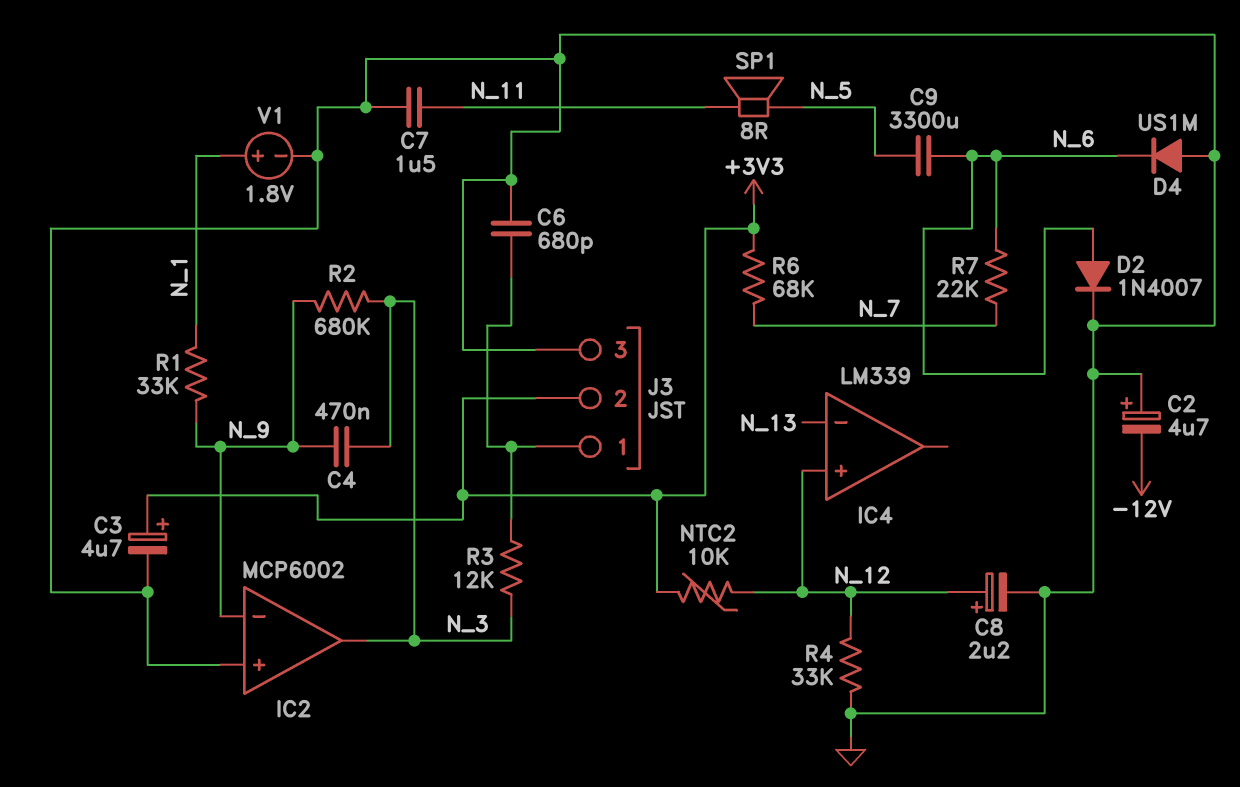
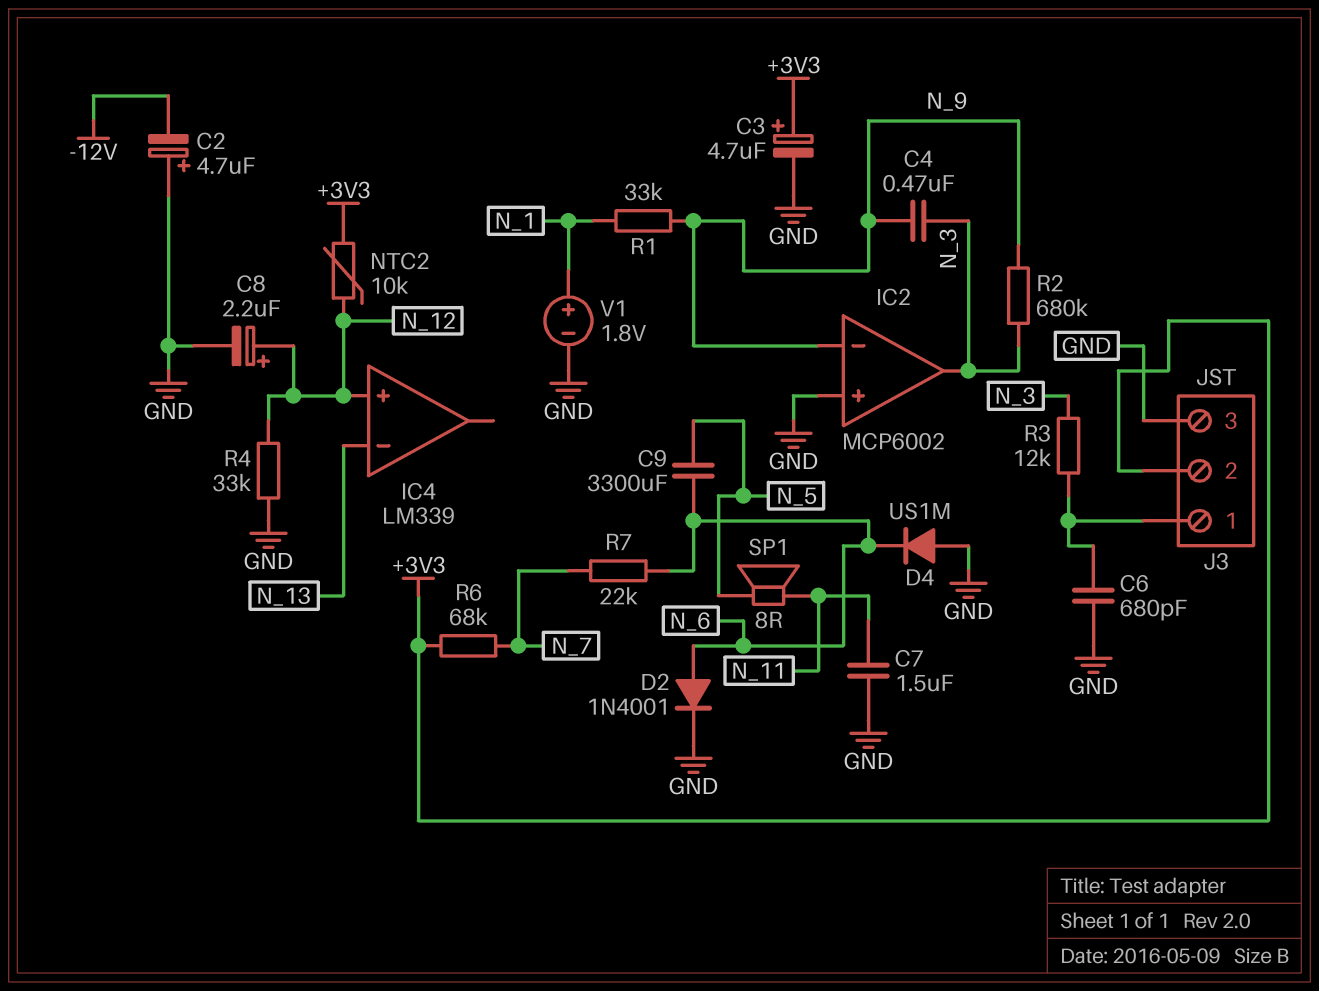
D2: diode 1N4007 (A N_6, K GND) -> diode 1N4001 (A N_6, K GND)

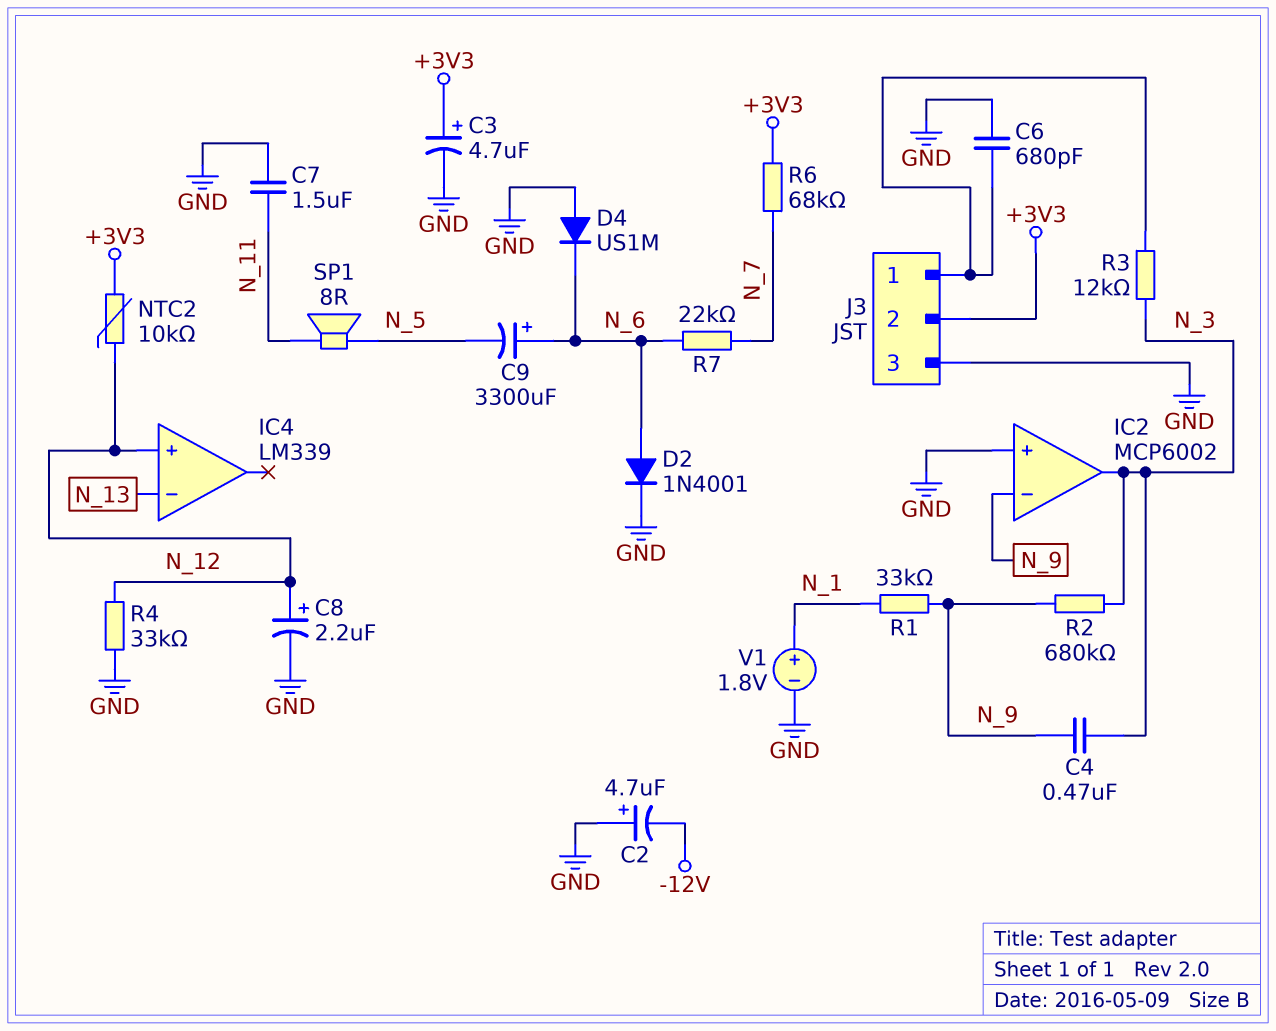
C9: 3300uF (N_5, N_6) -> 3300uF (plus N_6, minus N_5)

